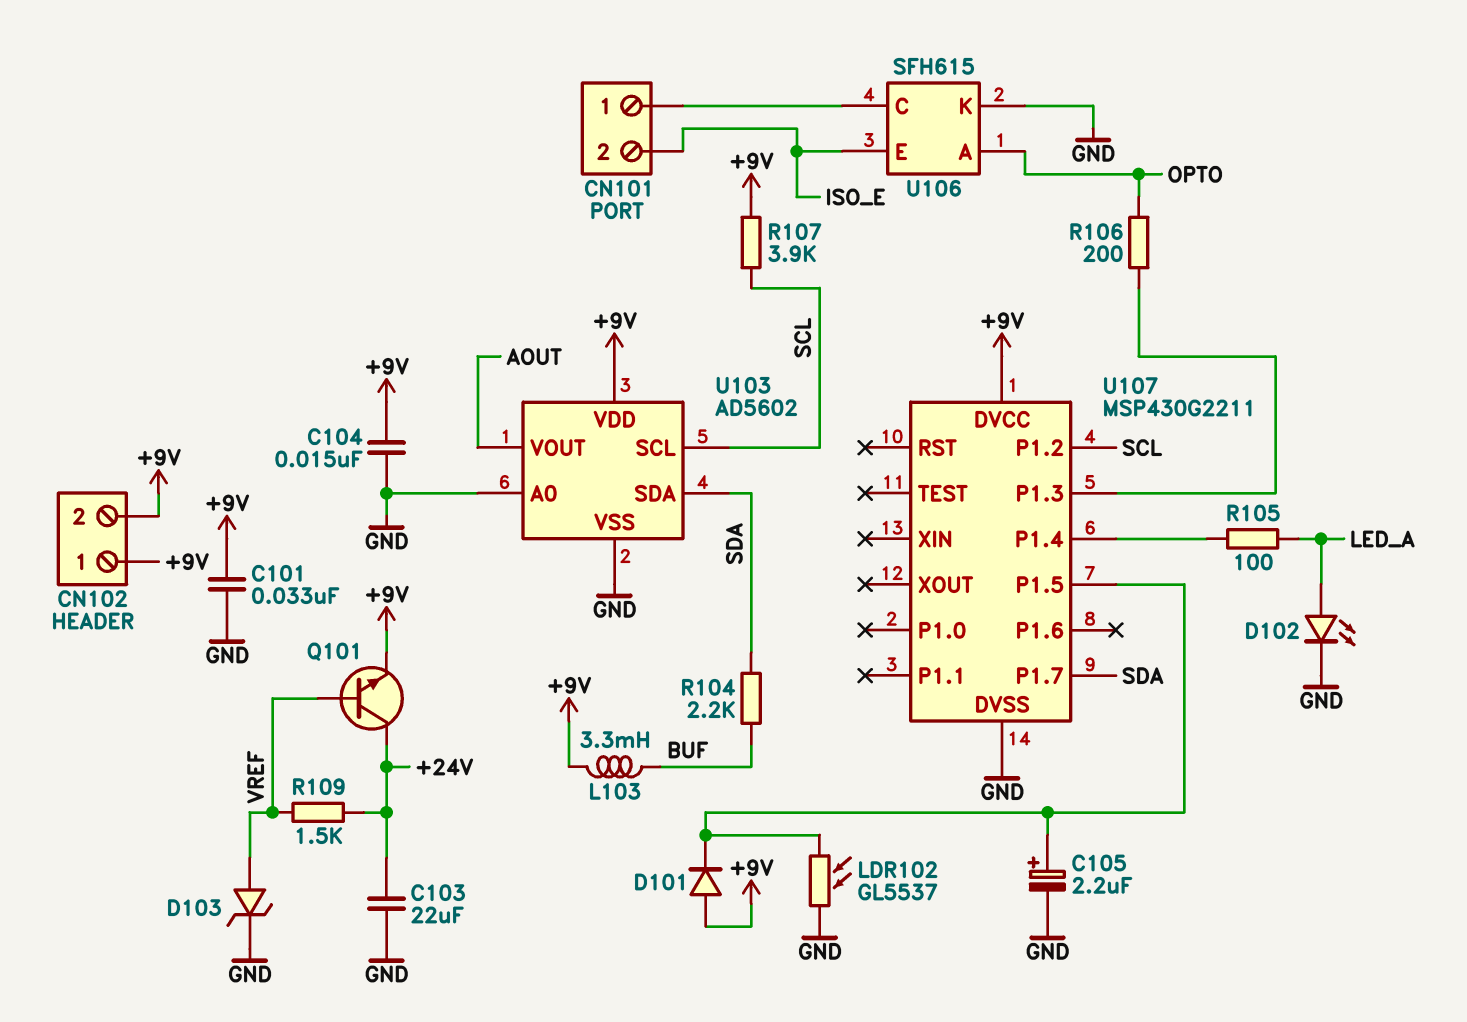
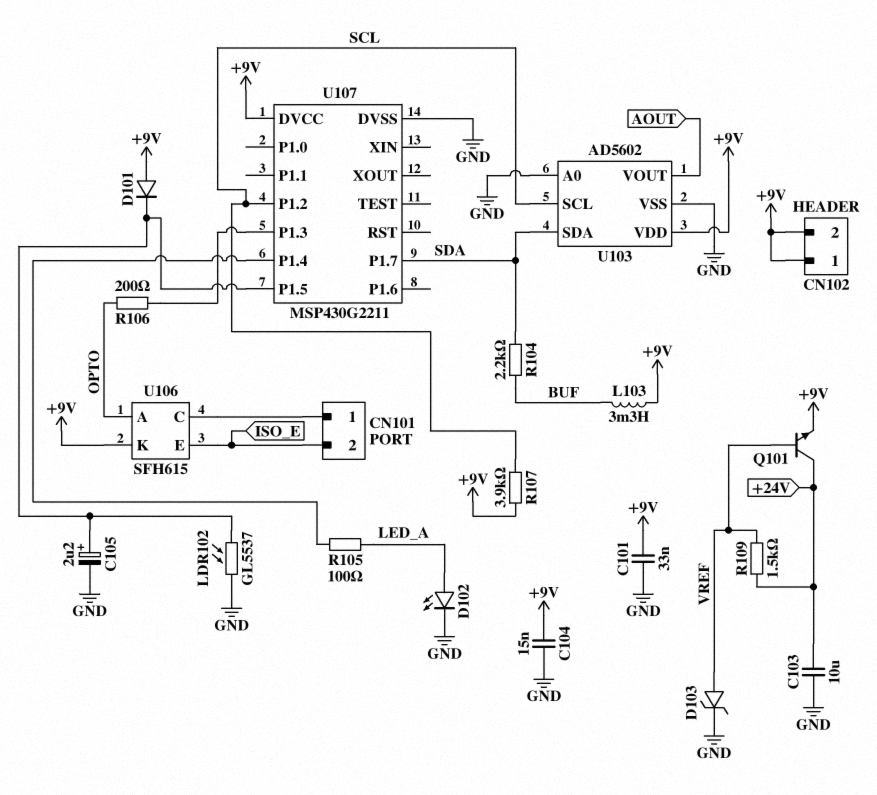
C103: 22uF (+24V, GND) -> 10uF (+24V, GND)
U106 pin K: GND -> +9V

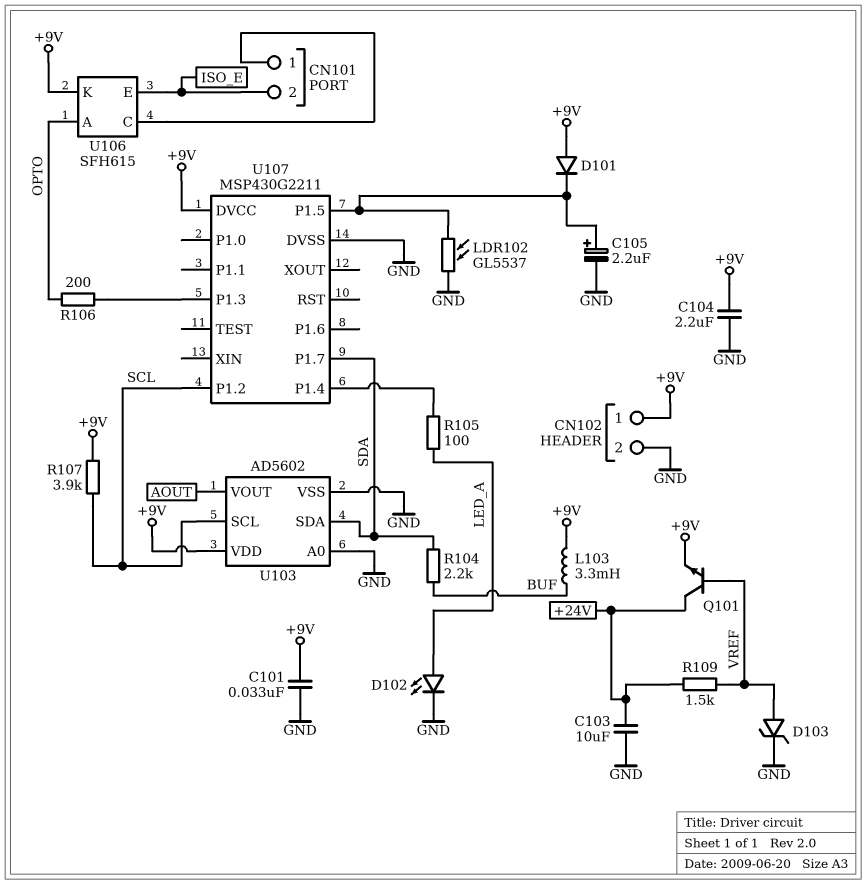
C104: 15nF (+9V, GND) -> 2.2uF (+9V, GND)
CN102 pin 2: +9V -> GND

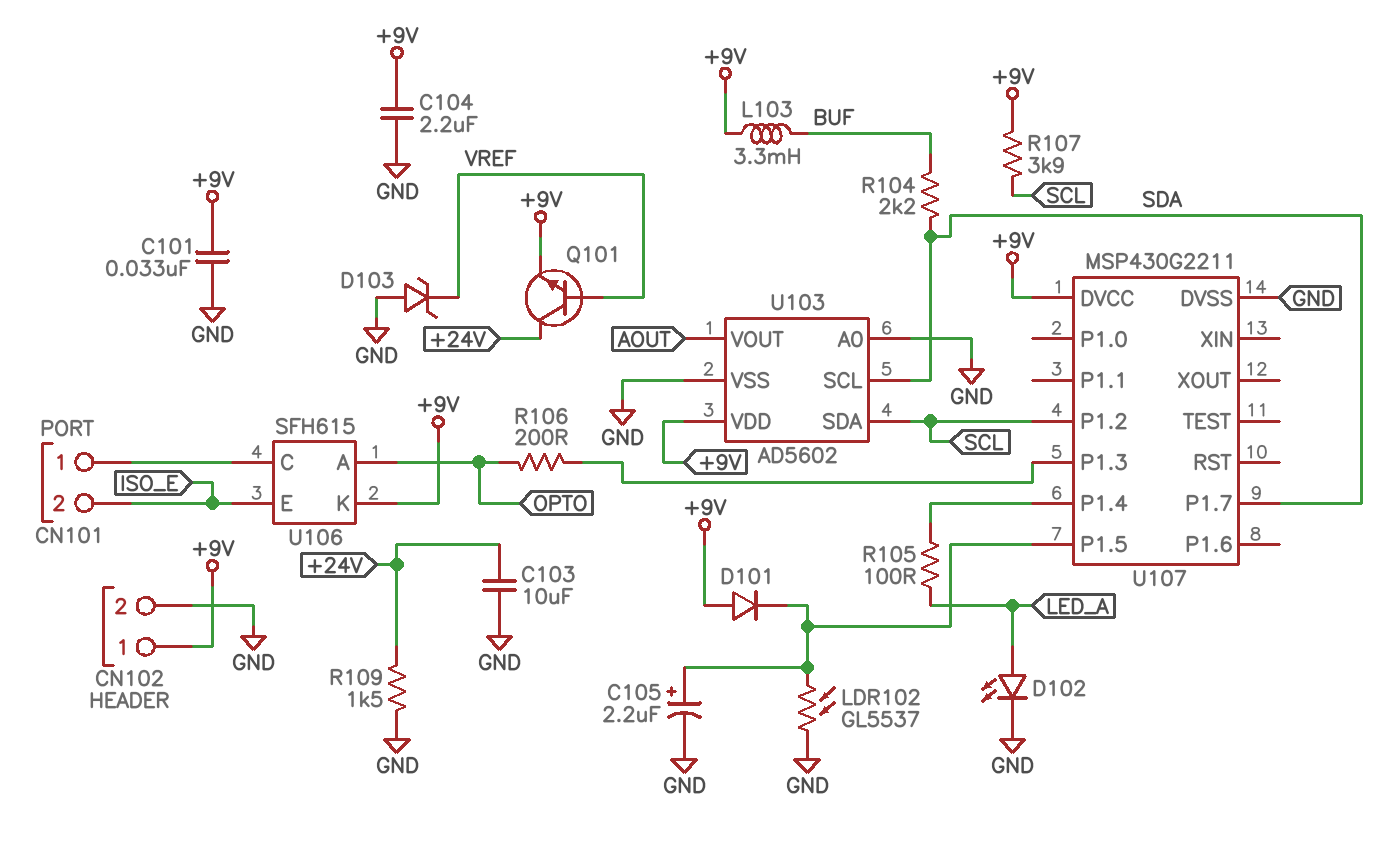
D103: zener (A VREF, K GND) -> zener (A GND, K VREF)
R109: 1.5k (+24V, VREF) -> 1.5k (+24V, GND)
U103 pin SCL: SCL -> SDA
U103 pin SDA: SDA -> SCL

